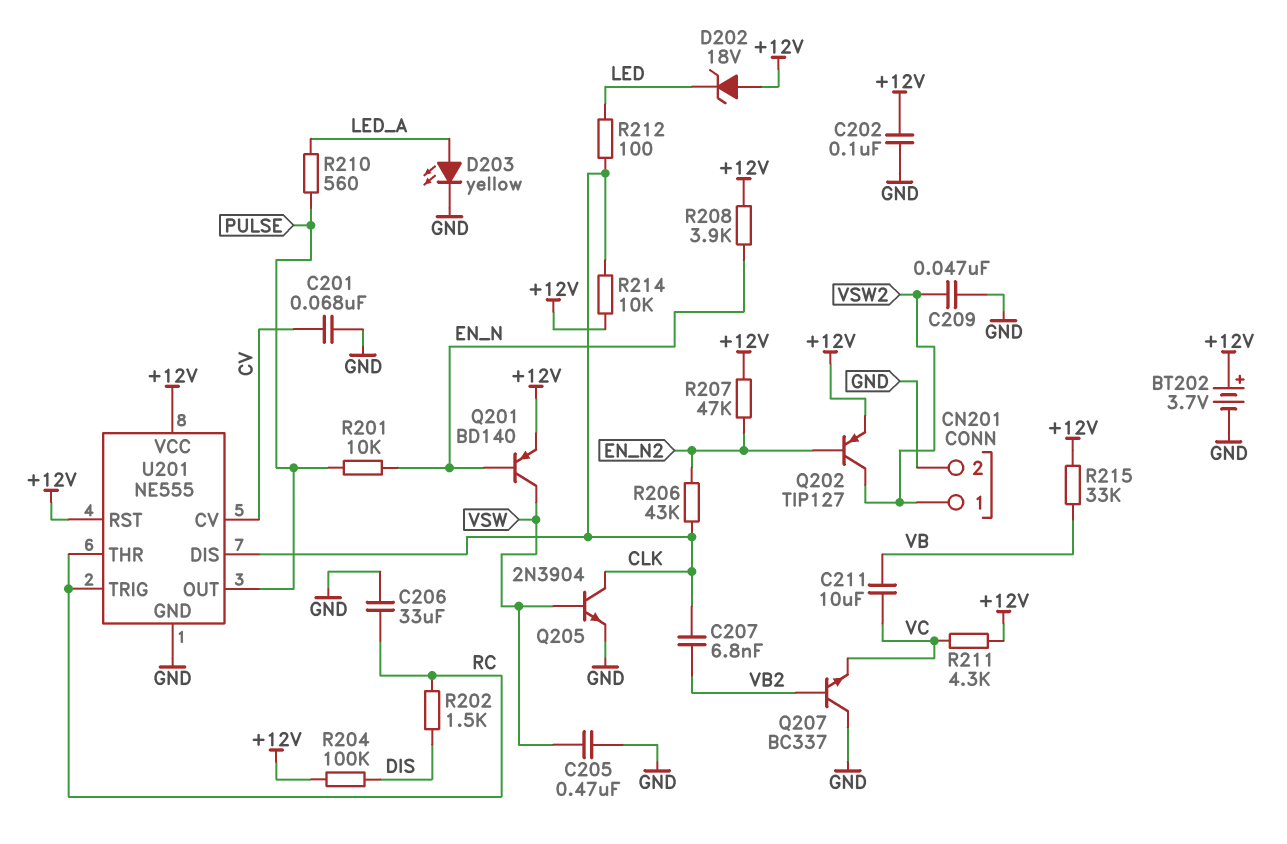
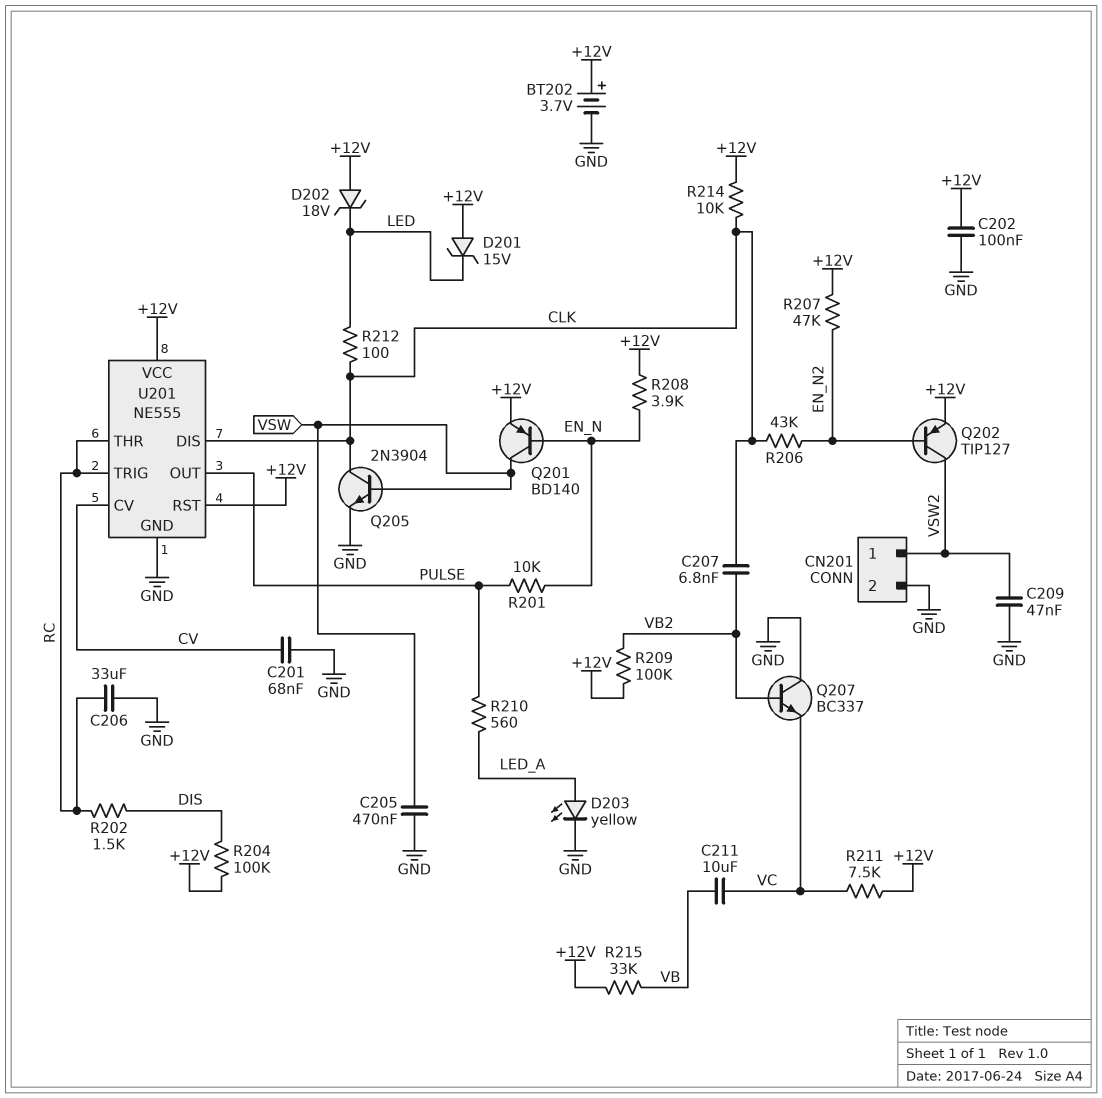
D201: none -> zener 15V (A +12V, K LED)
R209: none -> 100k (+12V, VB2)
R211: 4.3k (+12V, VC) -> 7.5k (+12V, VC)

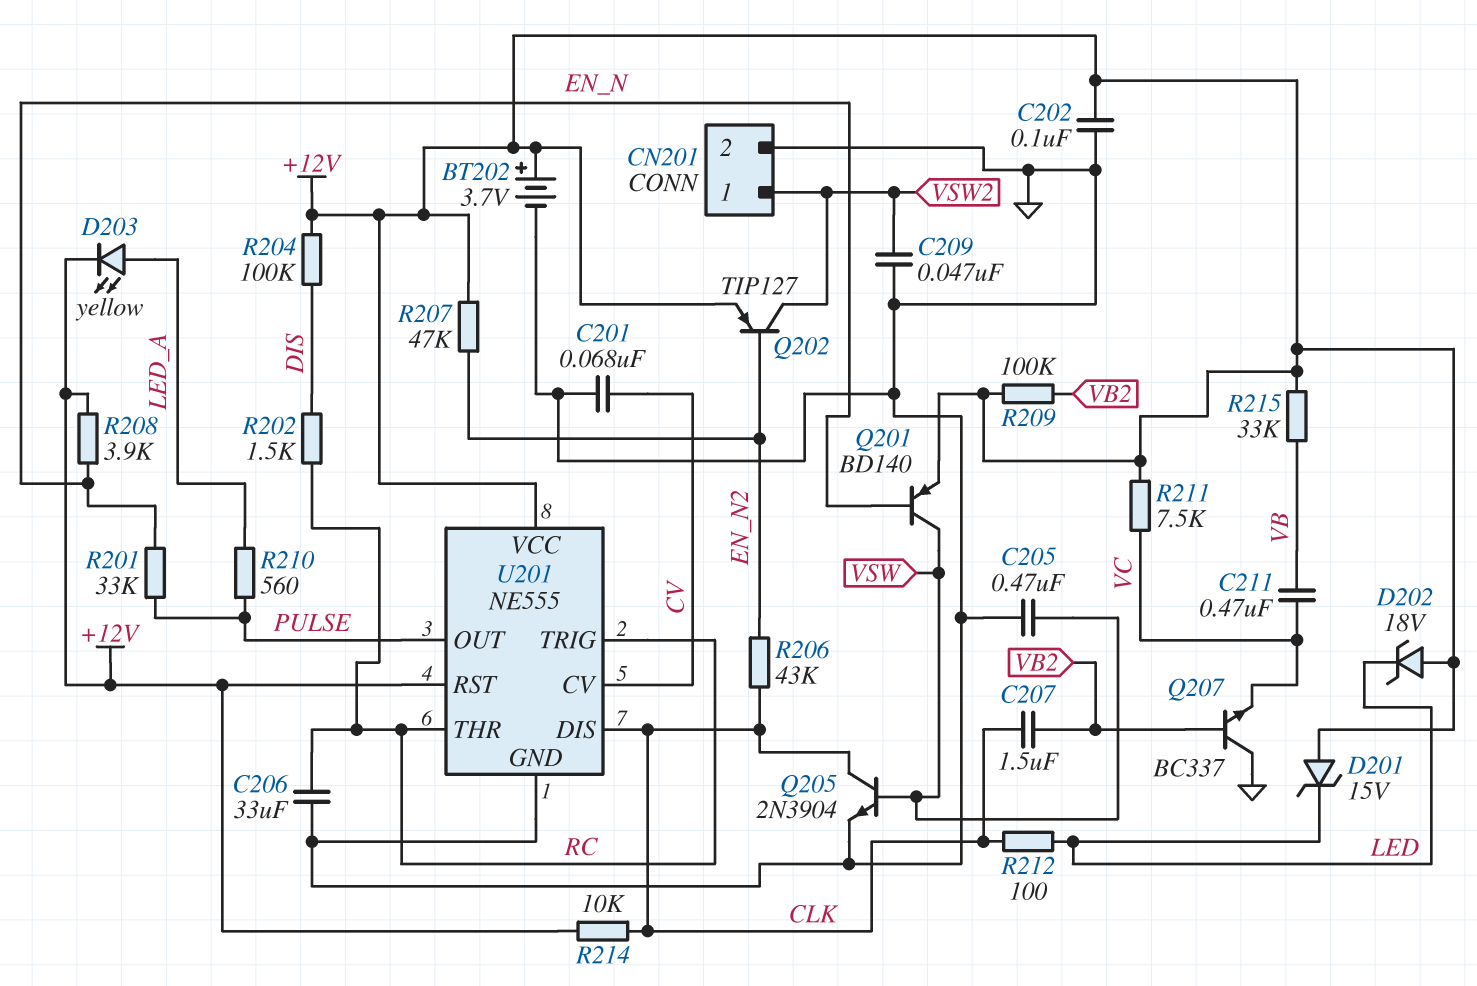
C207: 6.8nF (CLK, VB2) -> 1.5uF (CLK, VB2)
C211: 10uF (VB, VC) -> 470nF (VB, VC)
D203: LED yellow (A LED_A, K GND) -> LED yellow (A LED_A, K +12V)
R201: 10k (EN_N, PULSE) -> 33k (EN_N, PULSE)

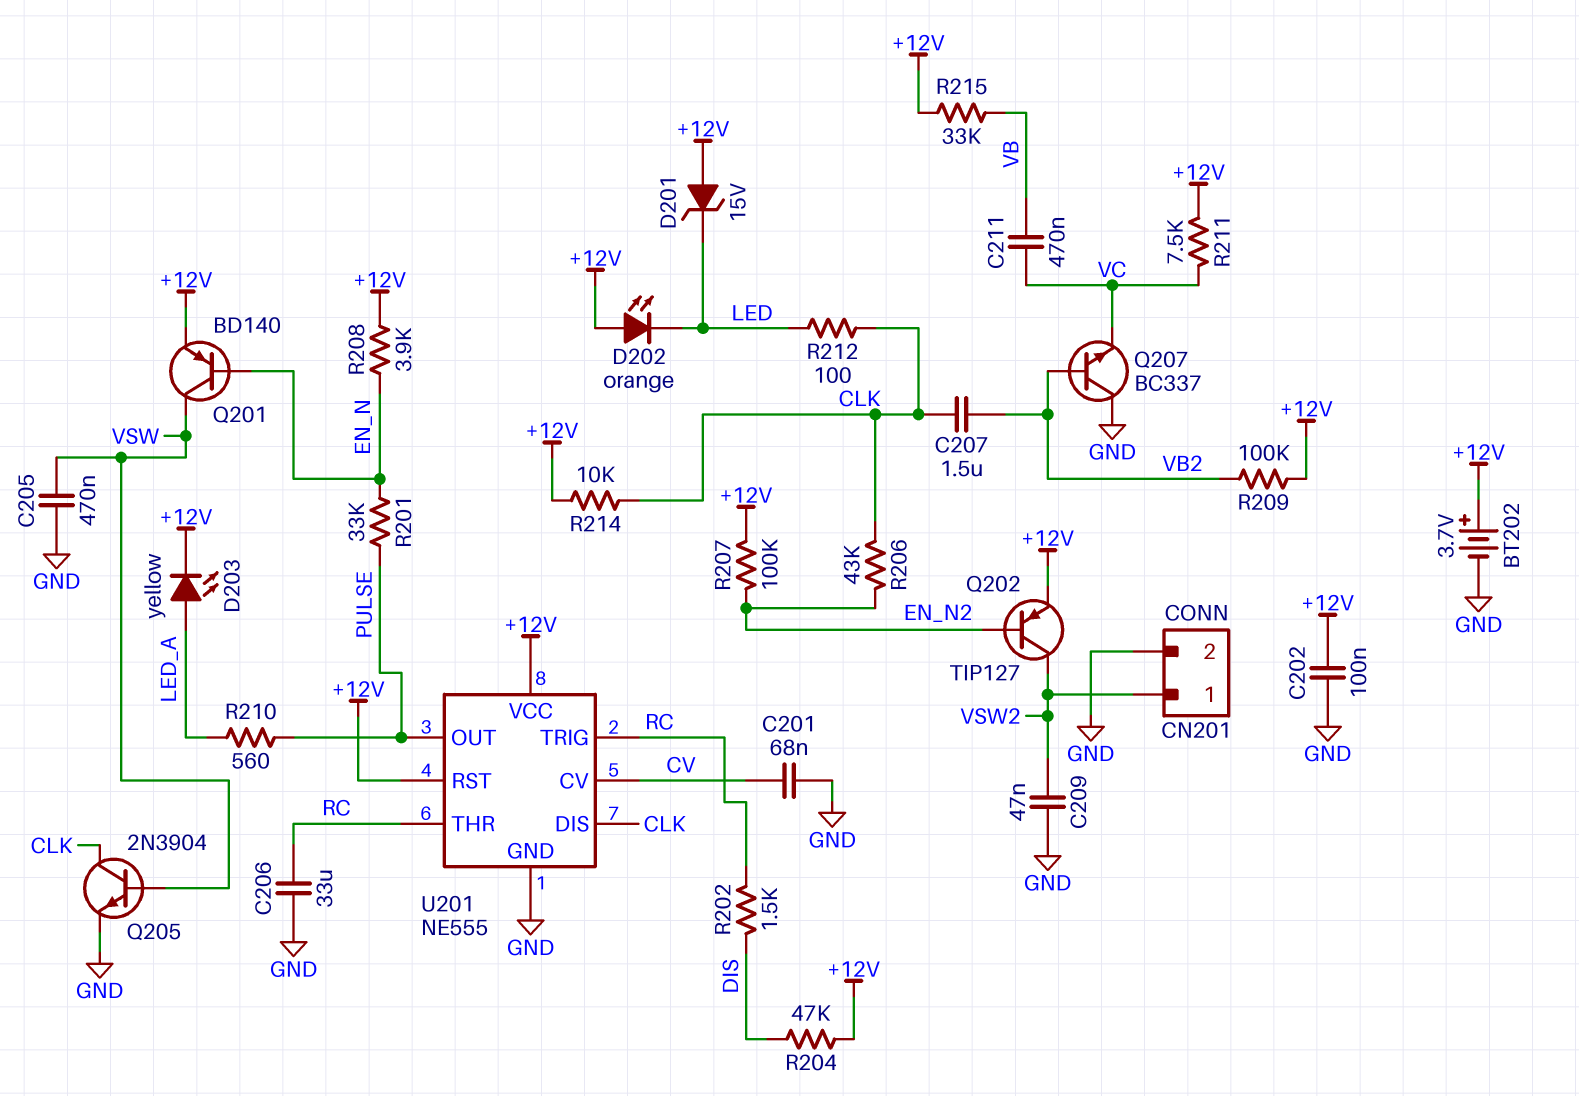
D202: zener 18V (A +12V, K LED) -> LED orange (A +12V, K LED)
R204: 100k (+12V, DIS) -> 47k (+12V, DIS)
R207: 47k (+12V, EN_N2) -> 100k (+12V, EN_N2)

